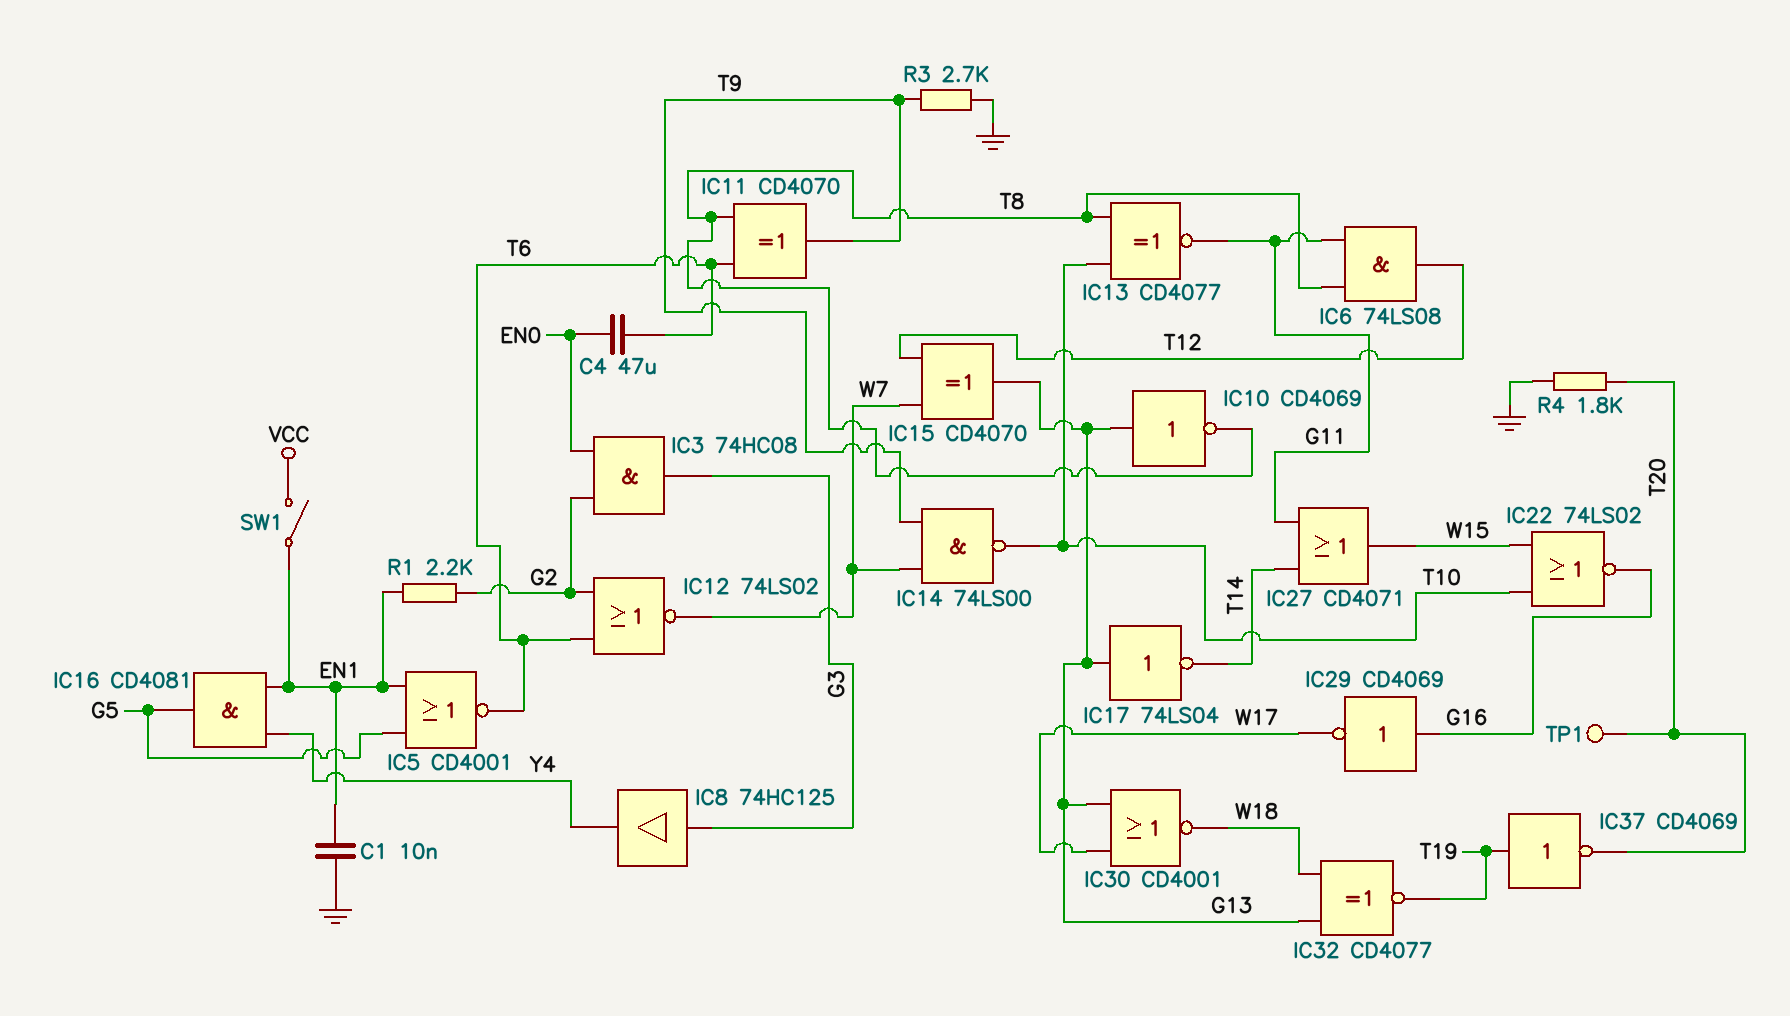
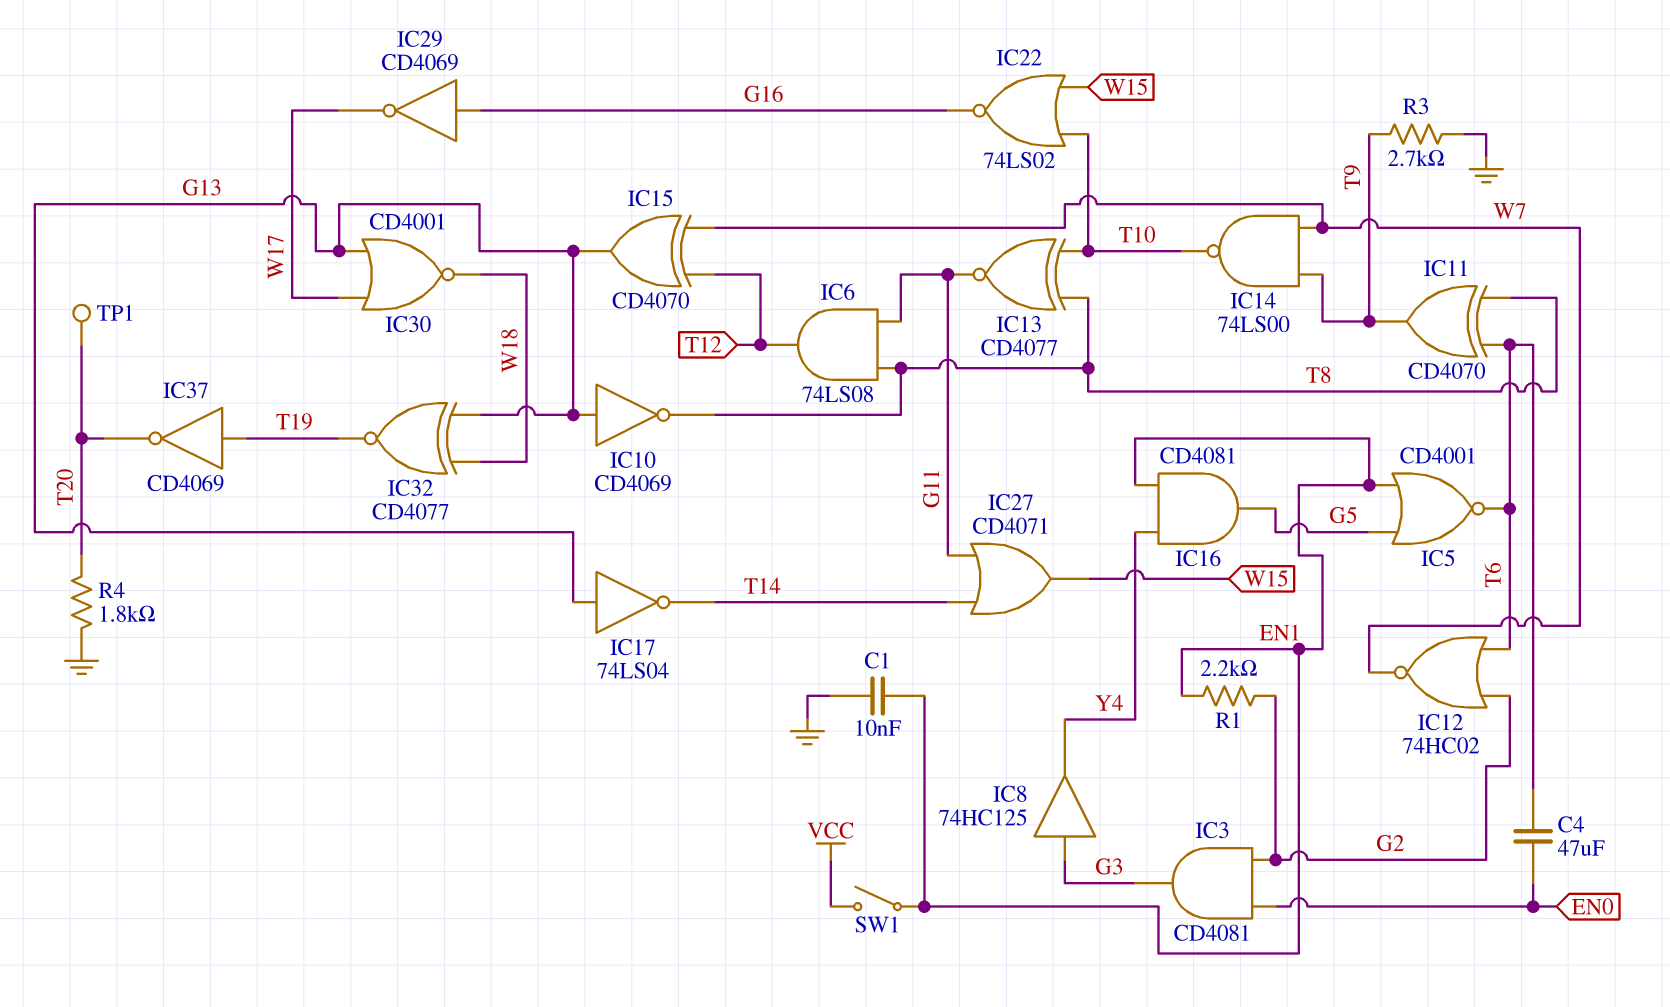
IC3: AND 74HC08 (in EN0, in G2, out G3) -> AND CD4081 (in EN0, in G2, out G3)
IC12: NOR 74LS02 (in G2, in T6, out W7) -> NOR 74HC02 (in G2, in T6, out W7)

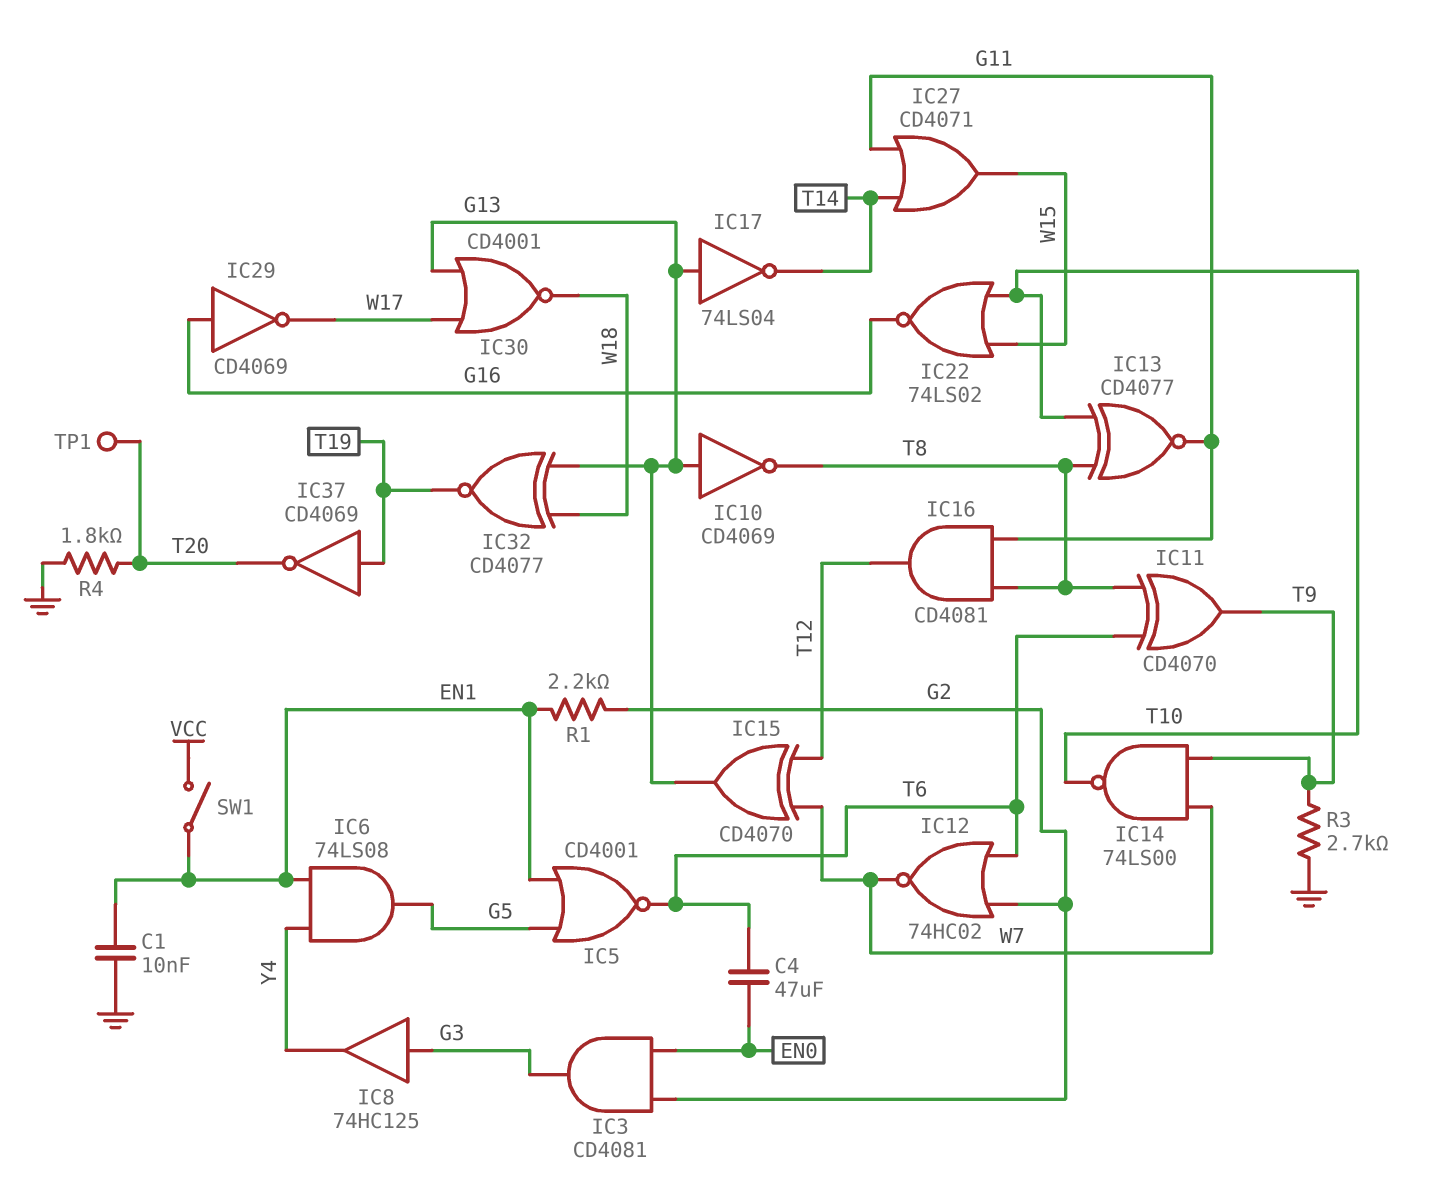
IC6: AND 74LS08 (in G11, in T8, out T12) -> AND 74LS08 (in EN1, in Y4, out G5)
IC16: AND CD4081 (in EN1, in Y4, out G5) -> AND CD4081 (in G11, in T8, out T12)

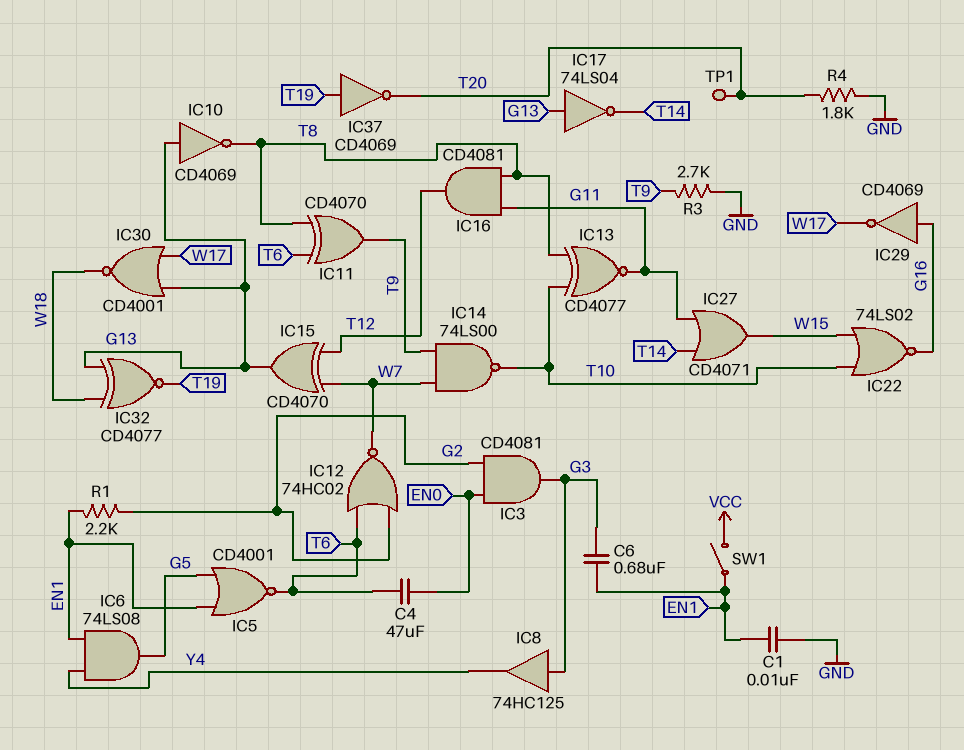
C6: none -> 680nF (EN1, G3)

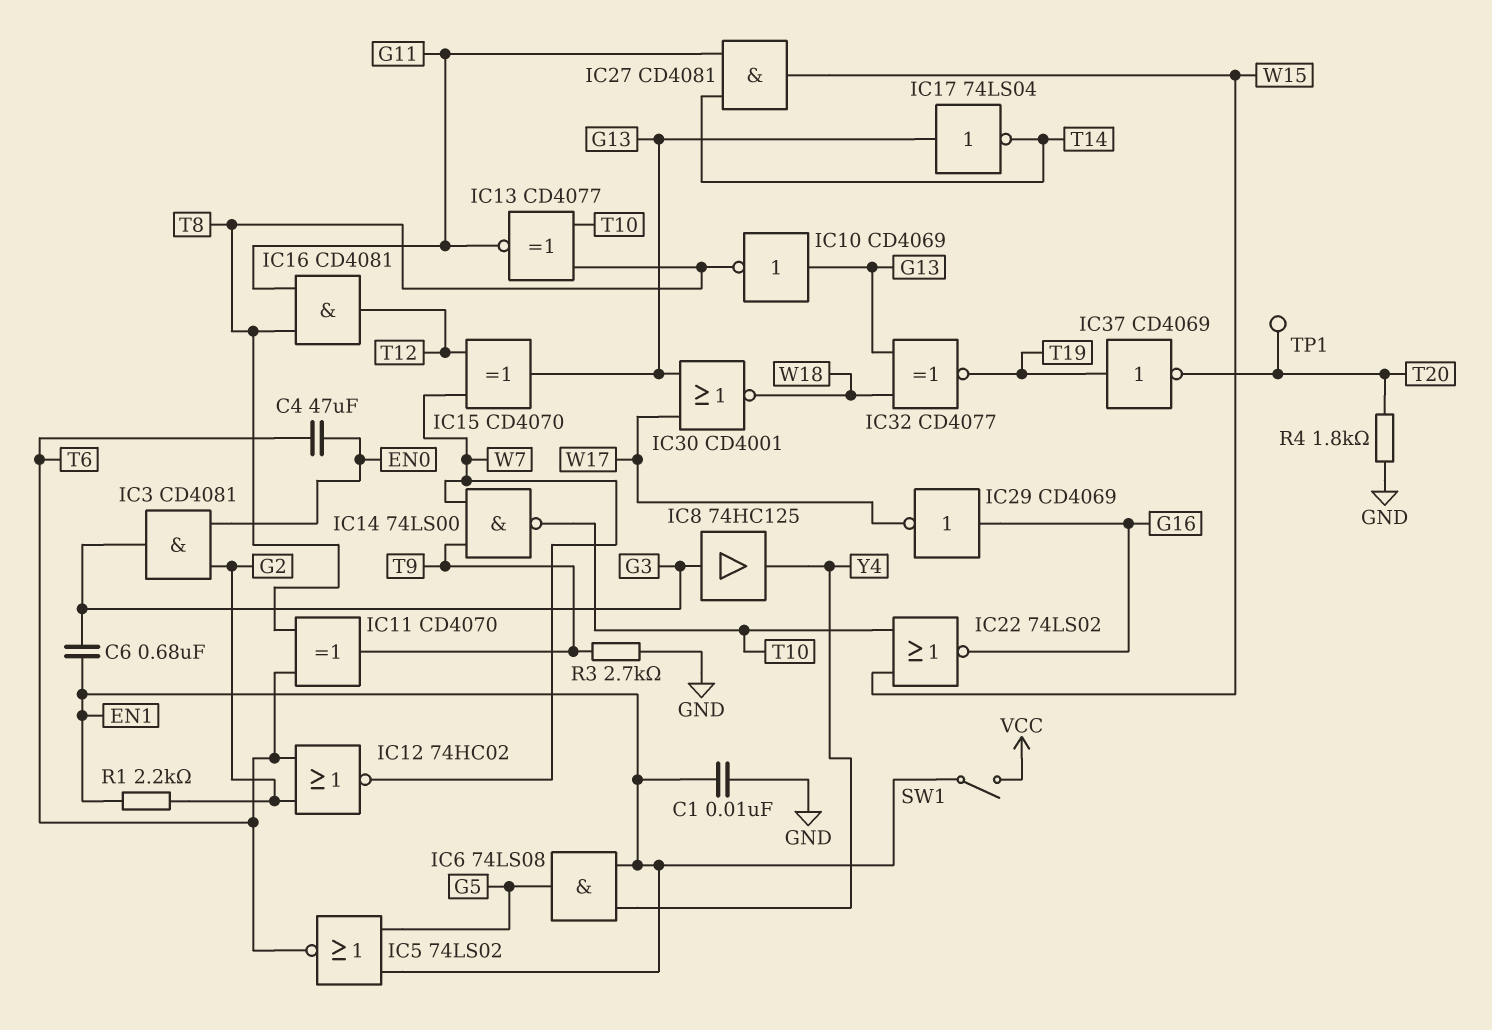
IC5: NOR CD4001 (in EN1, in G5, out T6) -> NOR 74LS02 (in EN1, in G5, out T6)
IC27: OR CD4071 (in G11, in T14, out W15) -> AND CD4081 (in G11, in T14, out W15)

